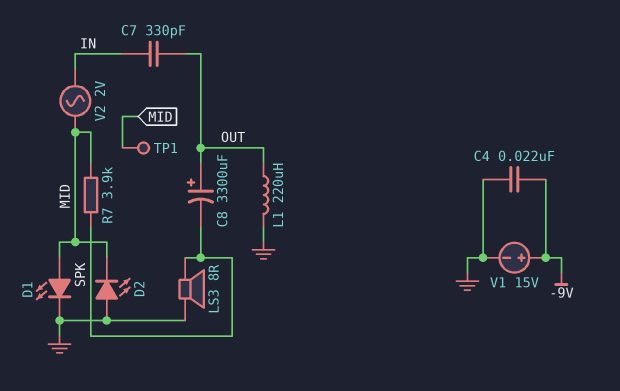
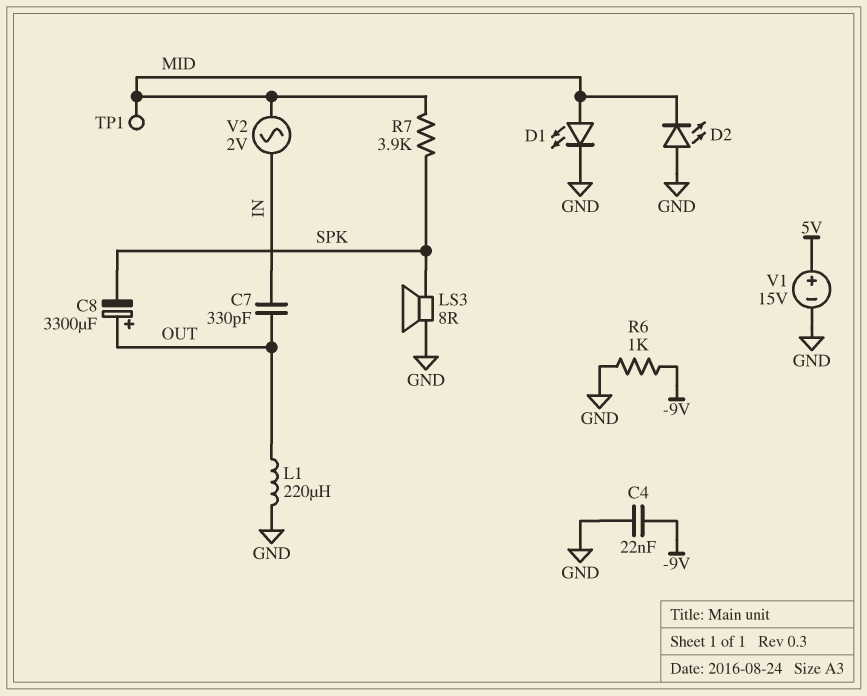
R6: none -> 1k (-9V, GND)
V1: 15V (plus -9V, minus GND) -> 15V (plus 5V, minus GND)

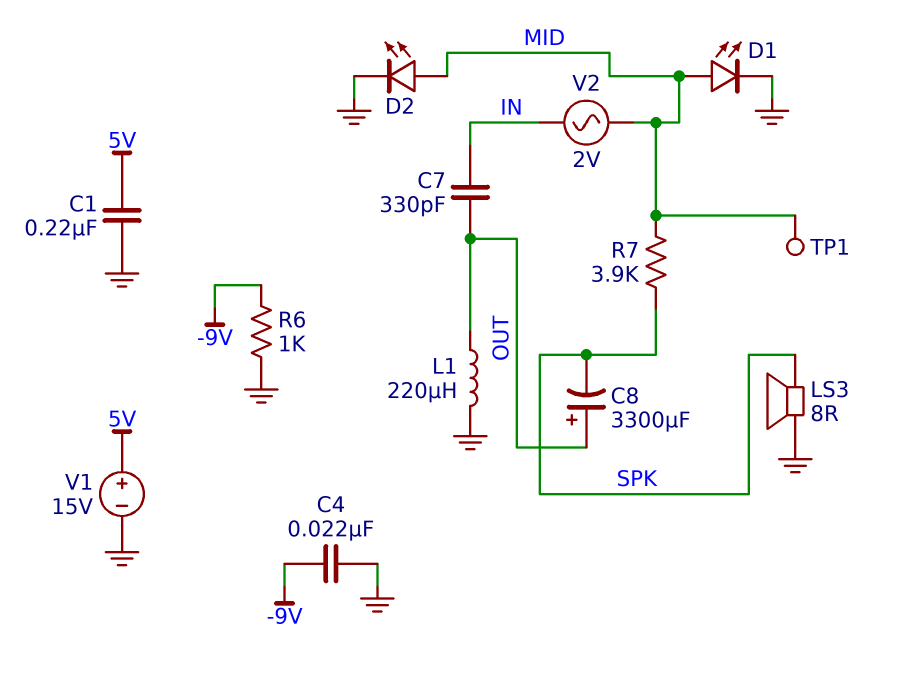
C1: none -> 220nF (5V, GND)
D2: LED (A GND, K MID) -> LED (A MID, K GND)

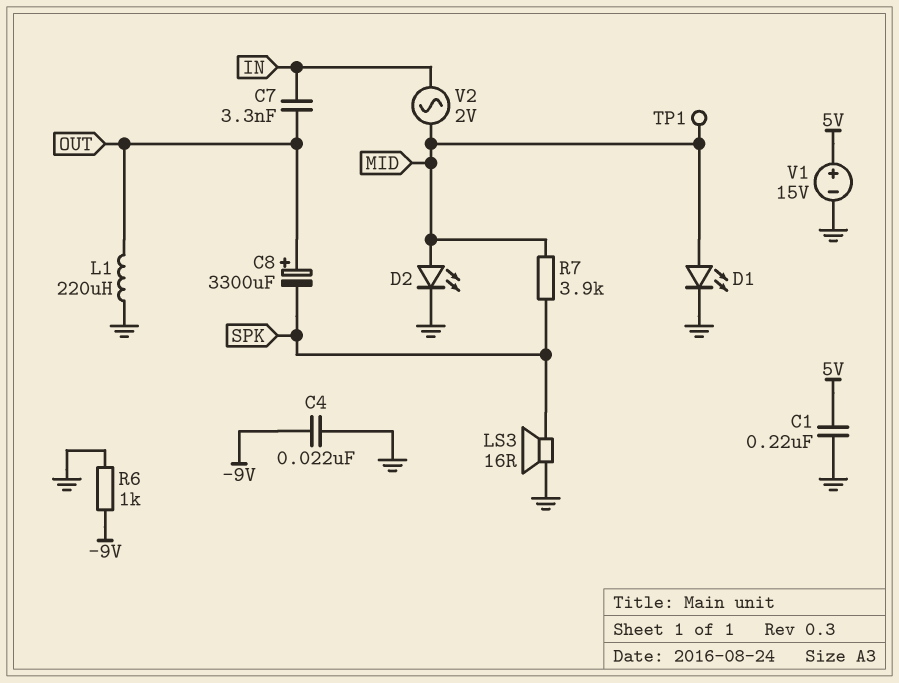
C7: 330pF (IN, OUT) -> 3.3nF (IN, OUT)
LS3: speaker 8R (GND, SPK) -> speaker 16R (GND, SPK)

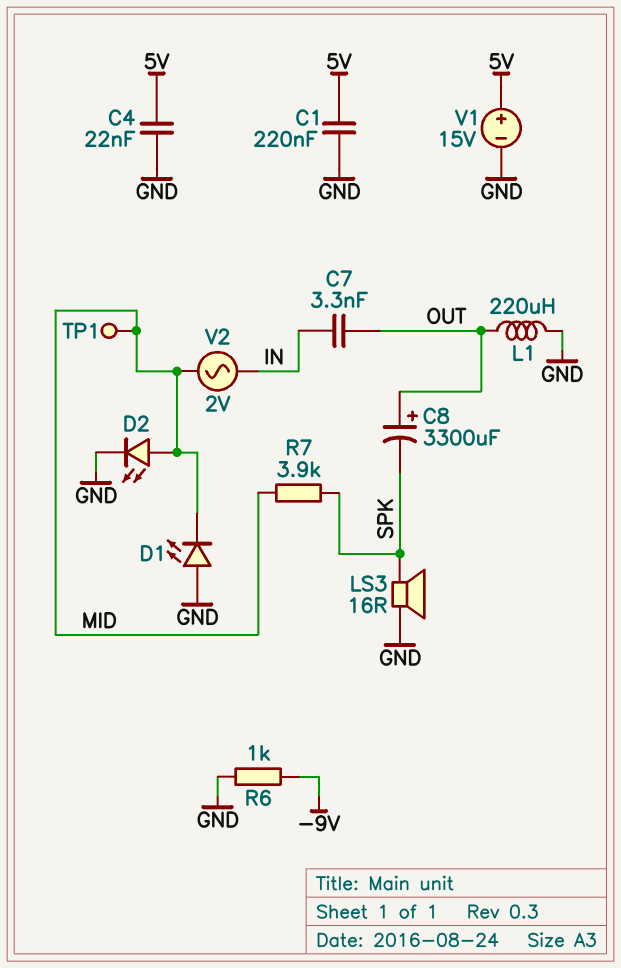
C4: 22nF (-9V, GND) -> 22nF (5V, GND)
D1: LED (A MID, K GND) -> LED (A GND, K MID)

